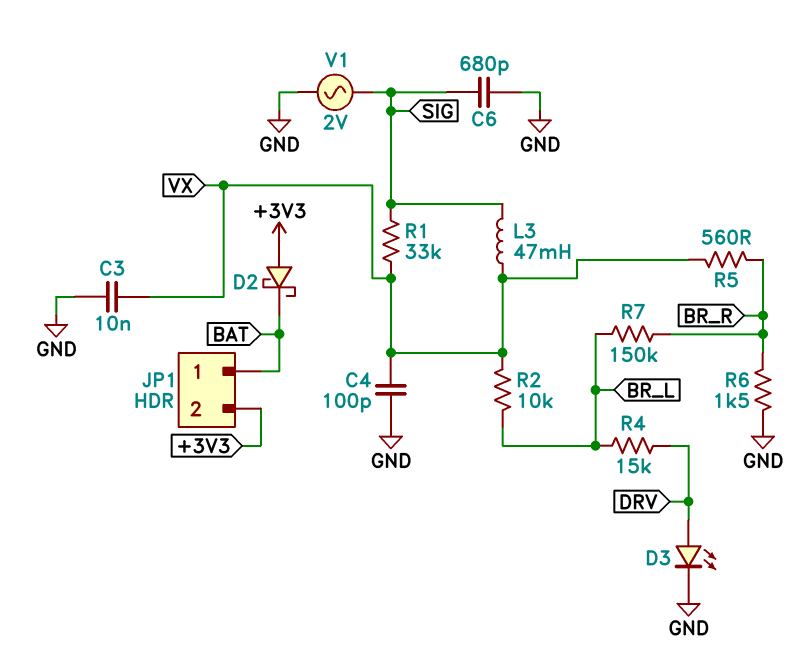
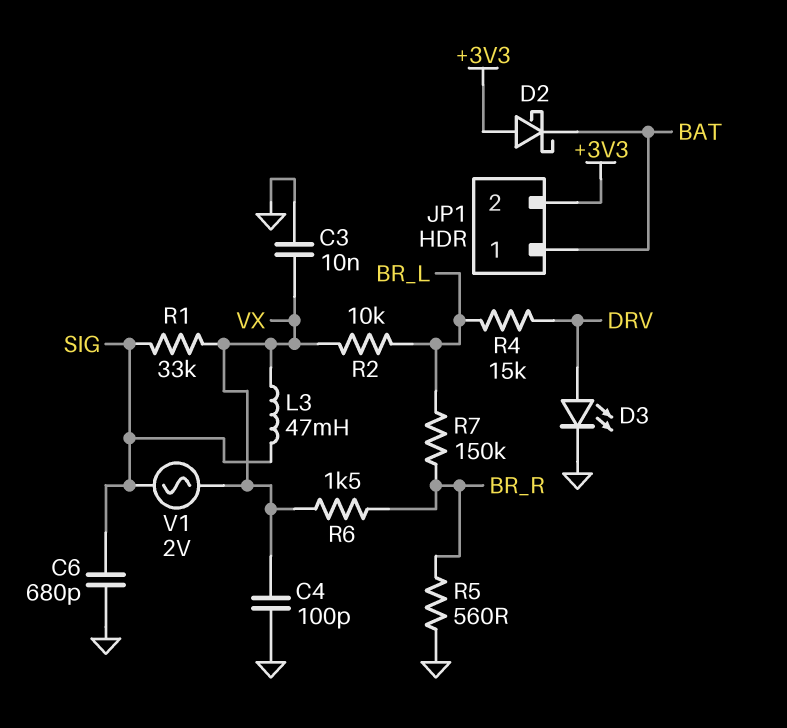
R5: 560 (BR_R, VX) -> 560 (BR_R, GND)
R6: 1.5k (BR_R, GND) -> 1.5k (BR_R, VX)
V1: AC 2V (GND, SIG) -> AC 2V (SIG, VX)

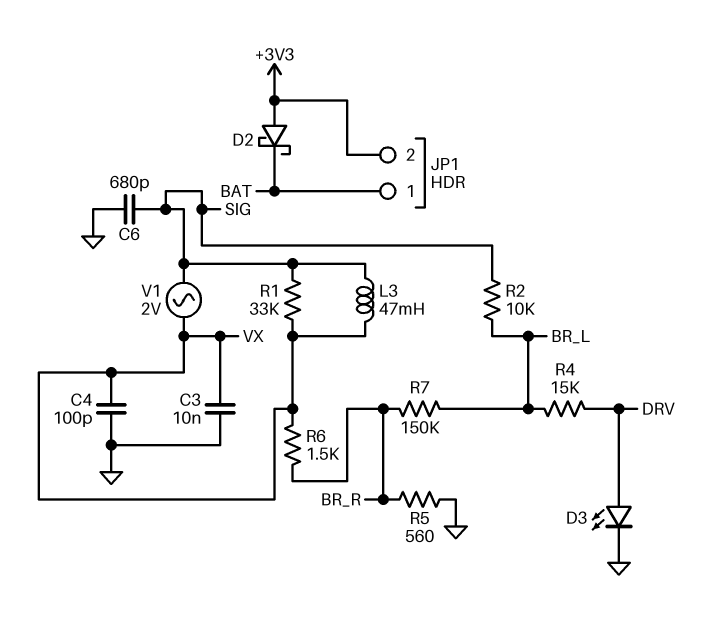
R2: 10k (BR_L, VX) -> 10k (BR_L, SIG)

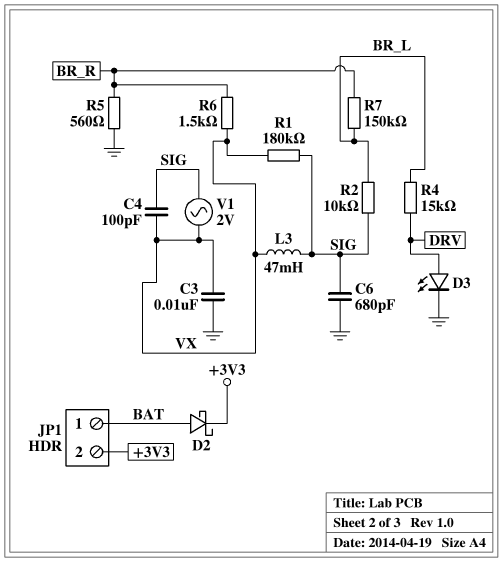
C4: 100pF (GND, VX) -> 100pF (SIG, VX)
D2: schottky (A +3V3, K BAT) -> schottky (A BAT, K +3V3)
R1: 33k (SIG, VX) -> 180k (SIG, VX)

